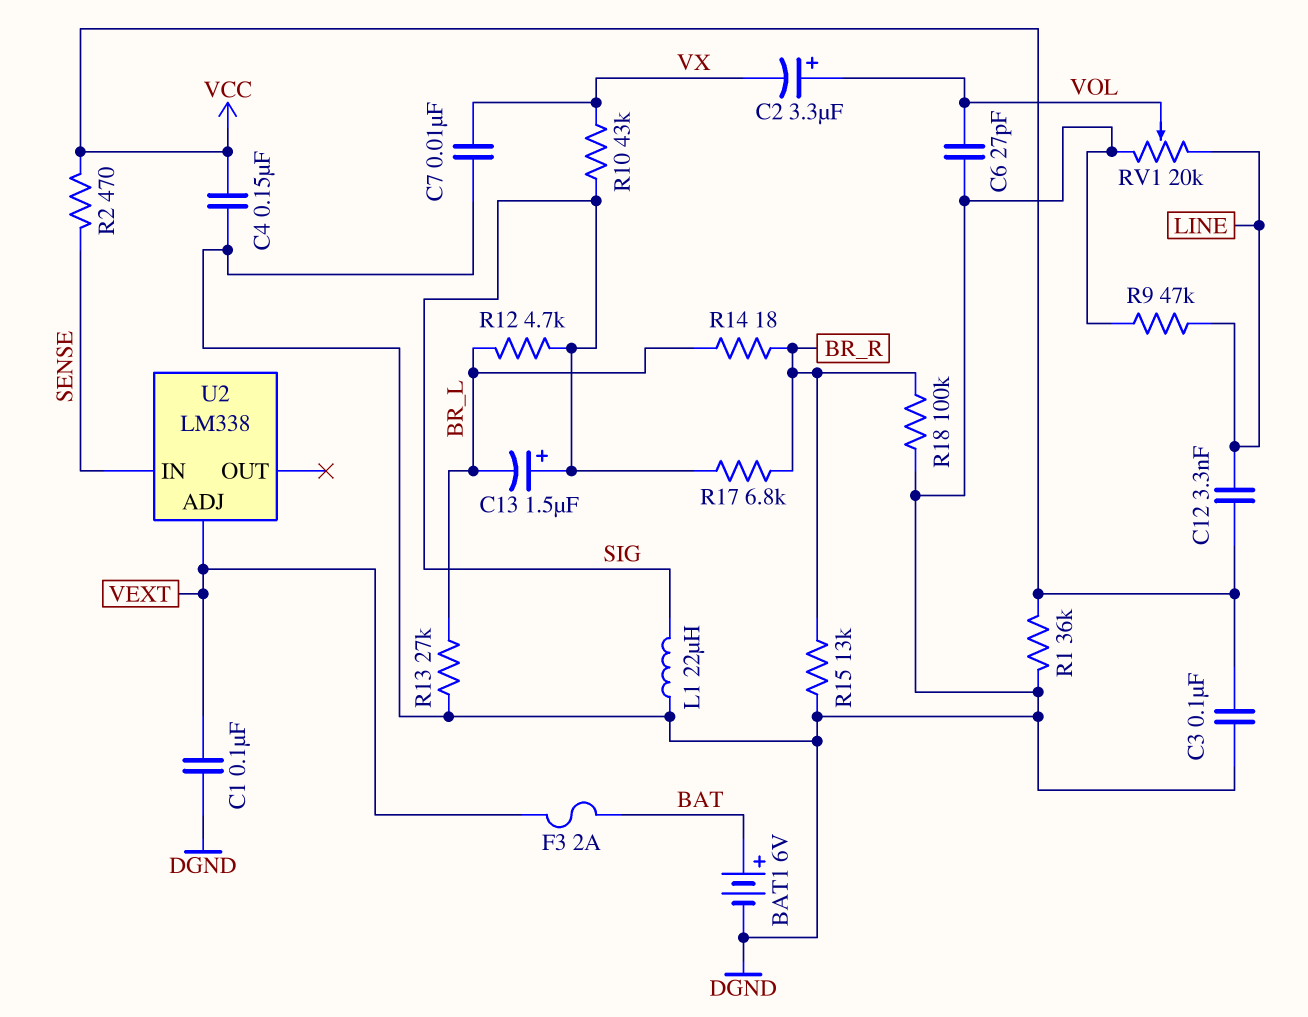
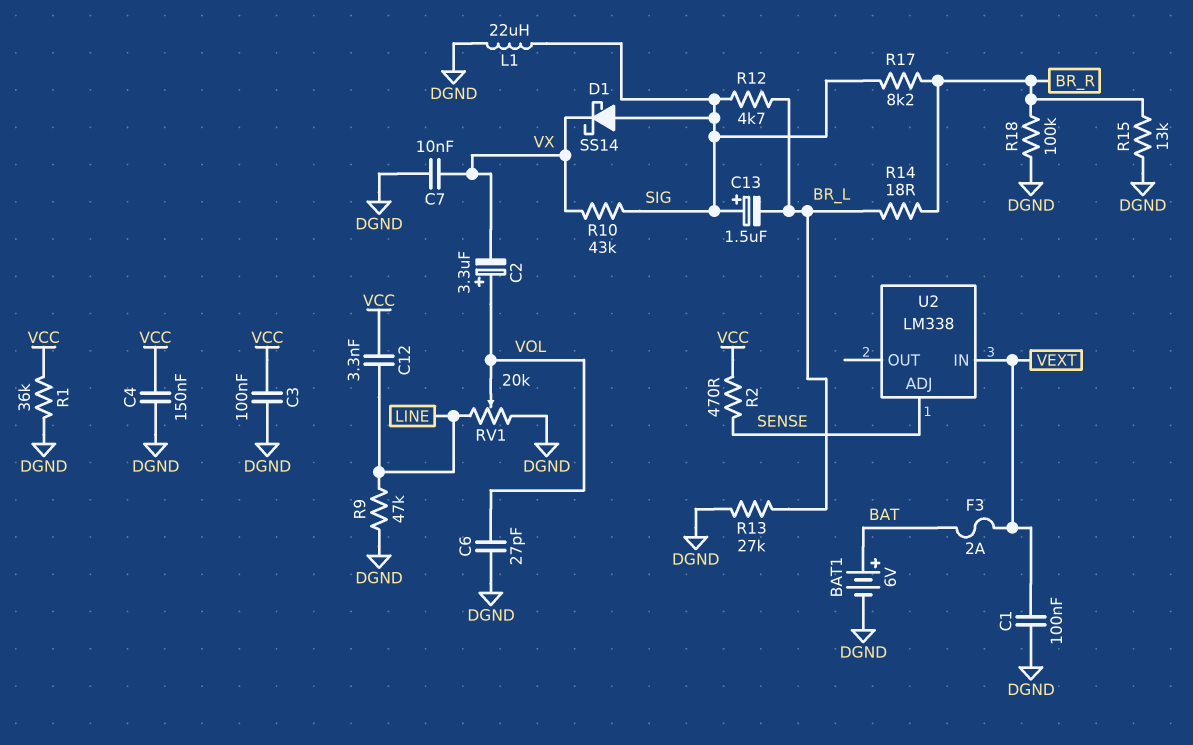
D1: none -> schottky SS14 (A SIG, K VX)
R17: 6.8k (BR_R, SIG) -> 8.2k (BR_R, SIG)
U2 pin ADJ: VEXT -> SENSE
U2 pin IN: SENSE -> VEXT

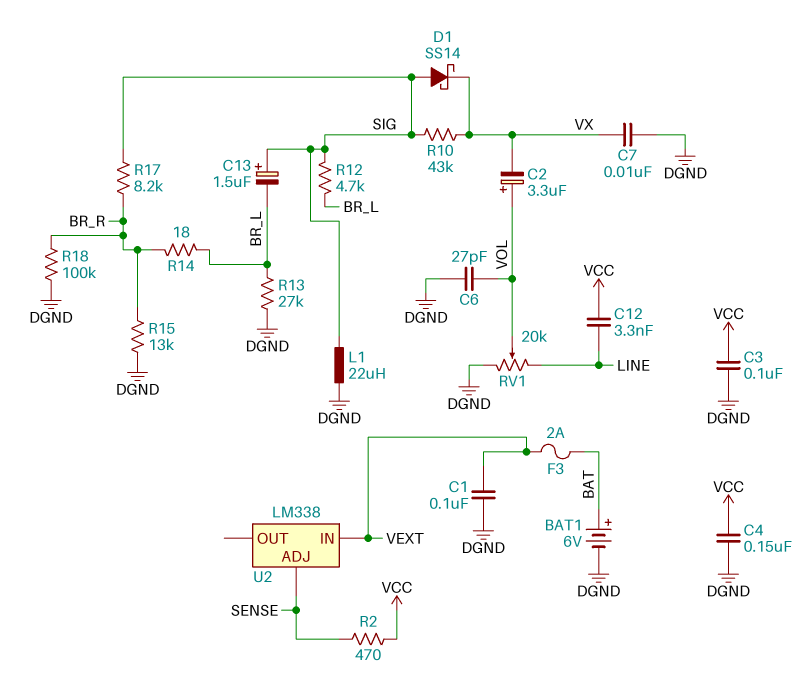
R1: 36k (DGND, VCC) -> none
R9: 47k (DGND, LINE) -> none

